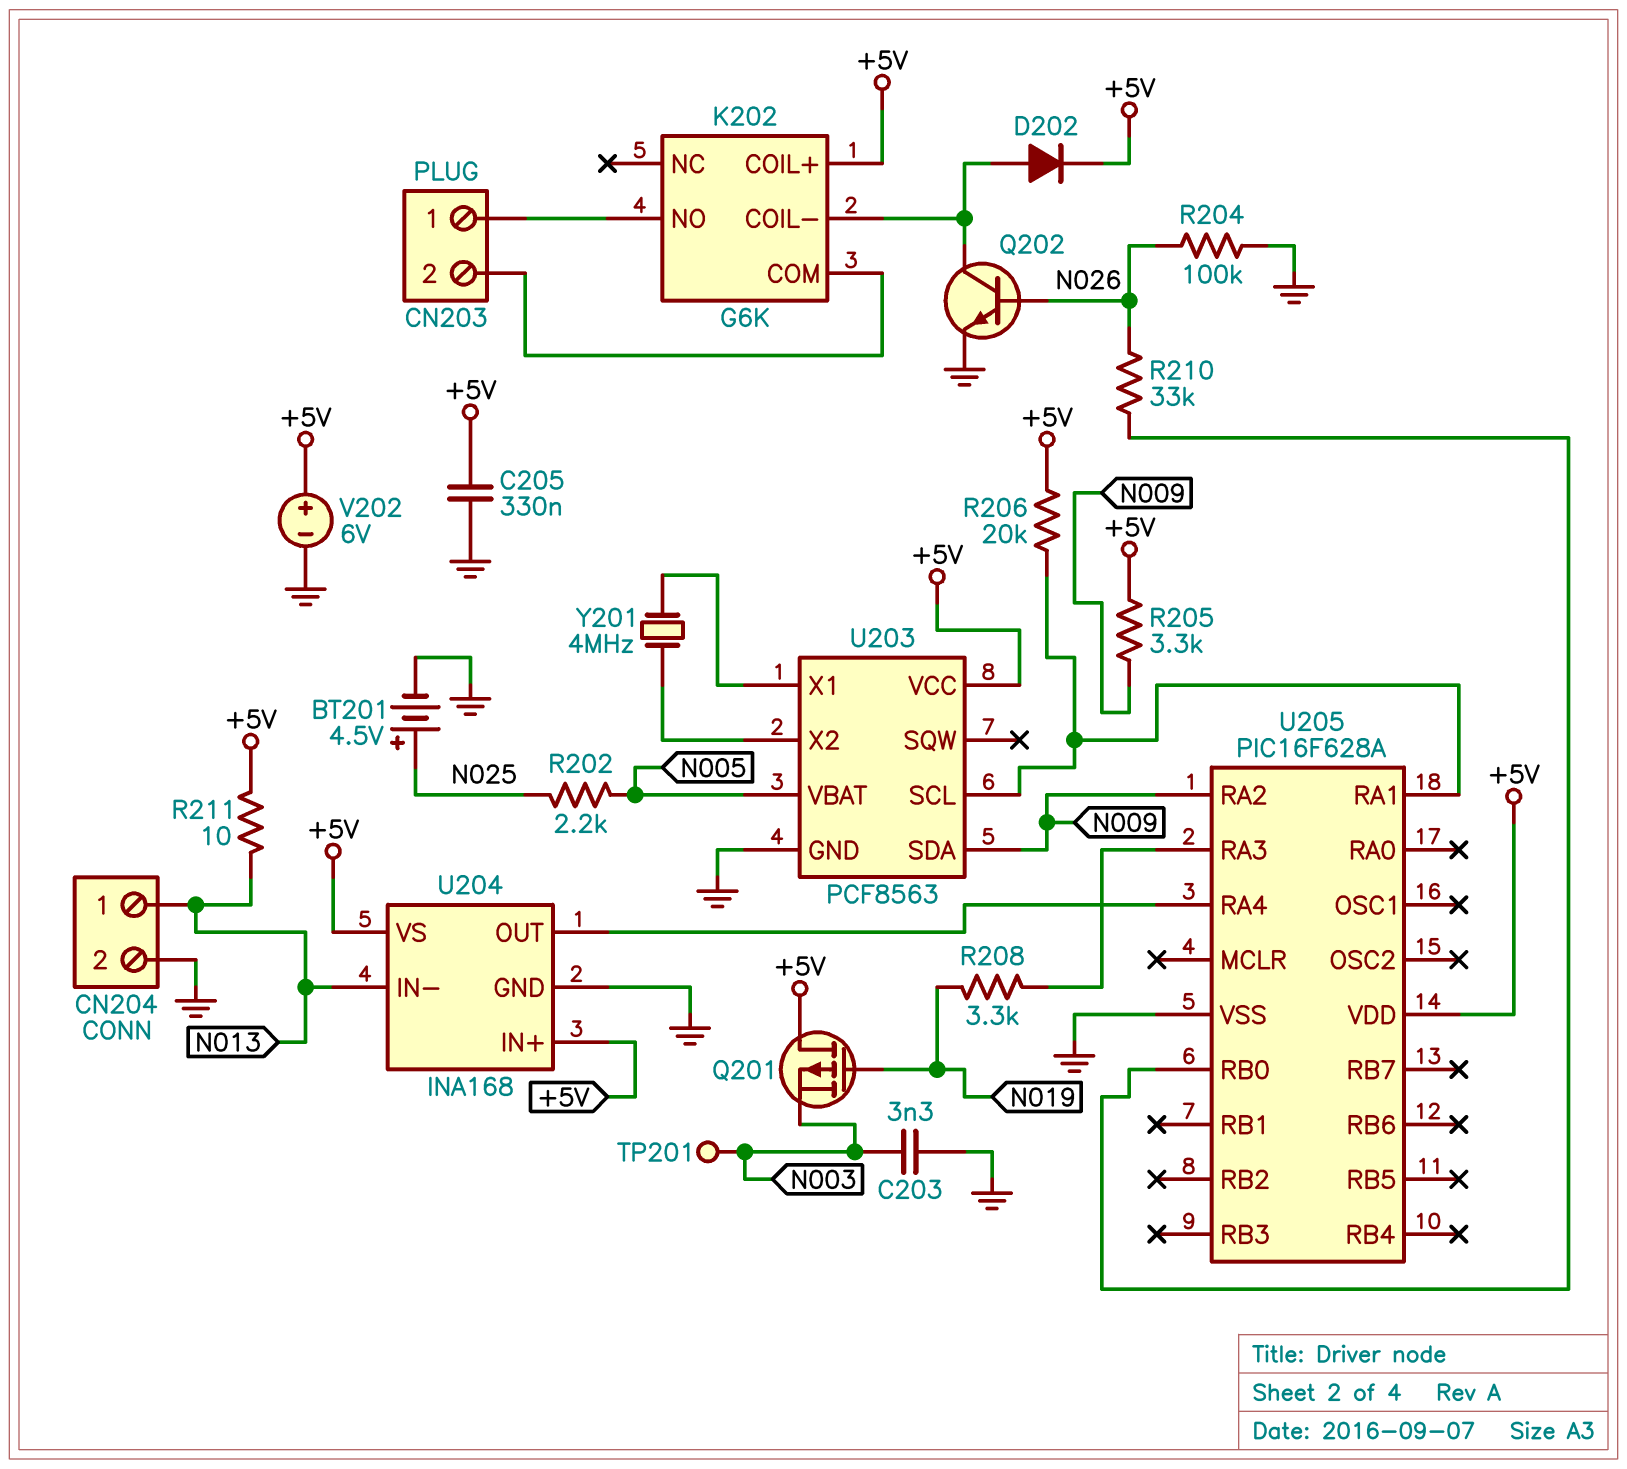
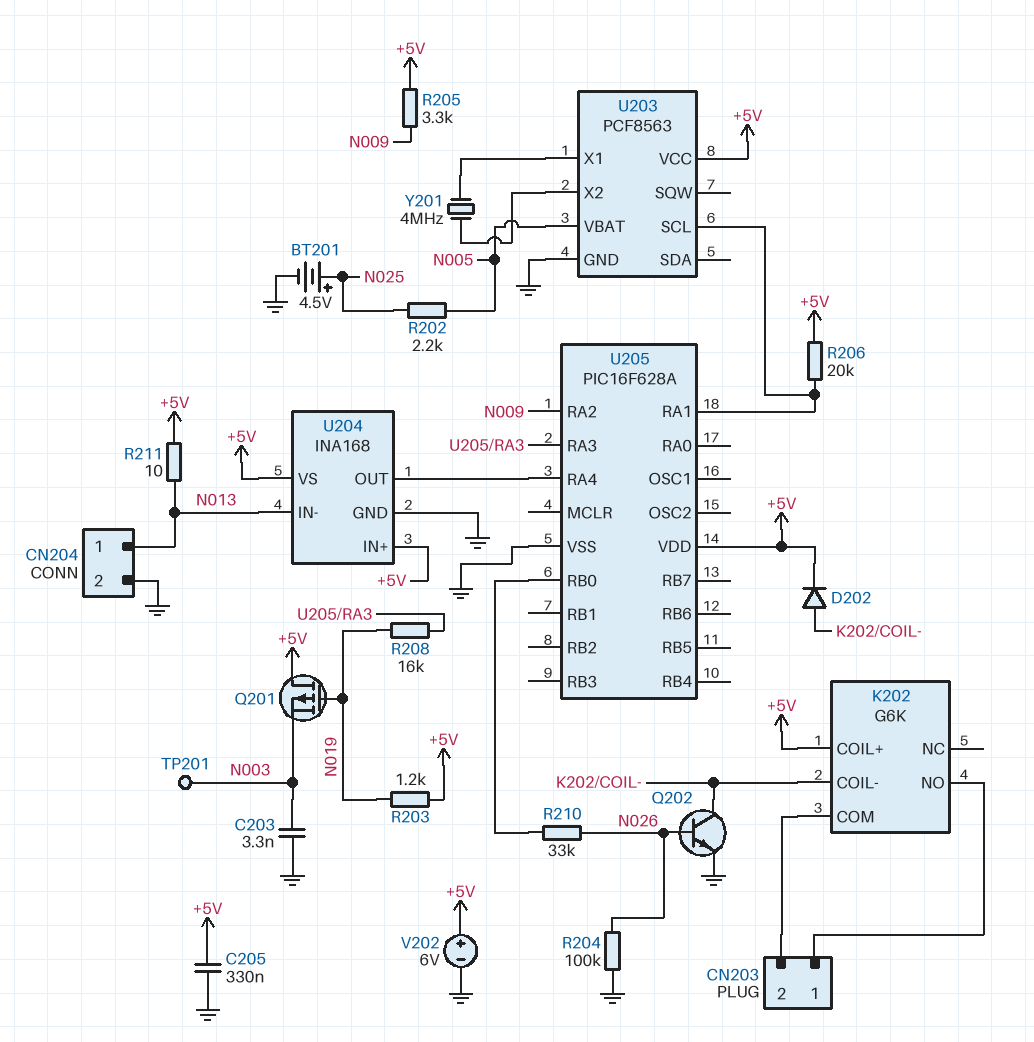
R203: none -> 1.2k (+5V, N019)
R208: 3.3k (N019, U205/RA3) -> 16k (N019, U205/RA3)
U203 pin SDA: N009 -> none

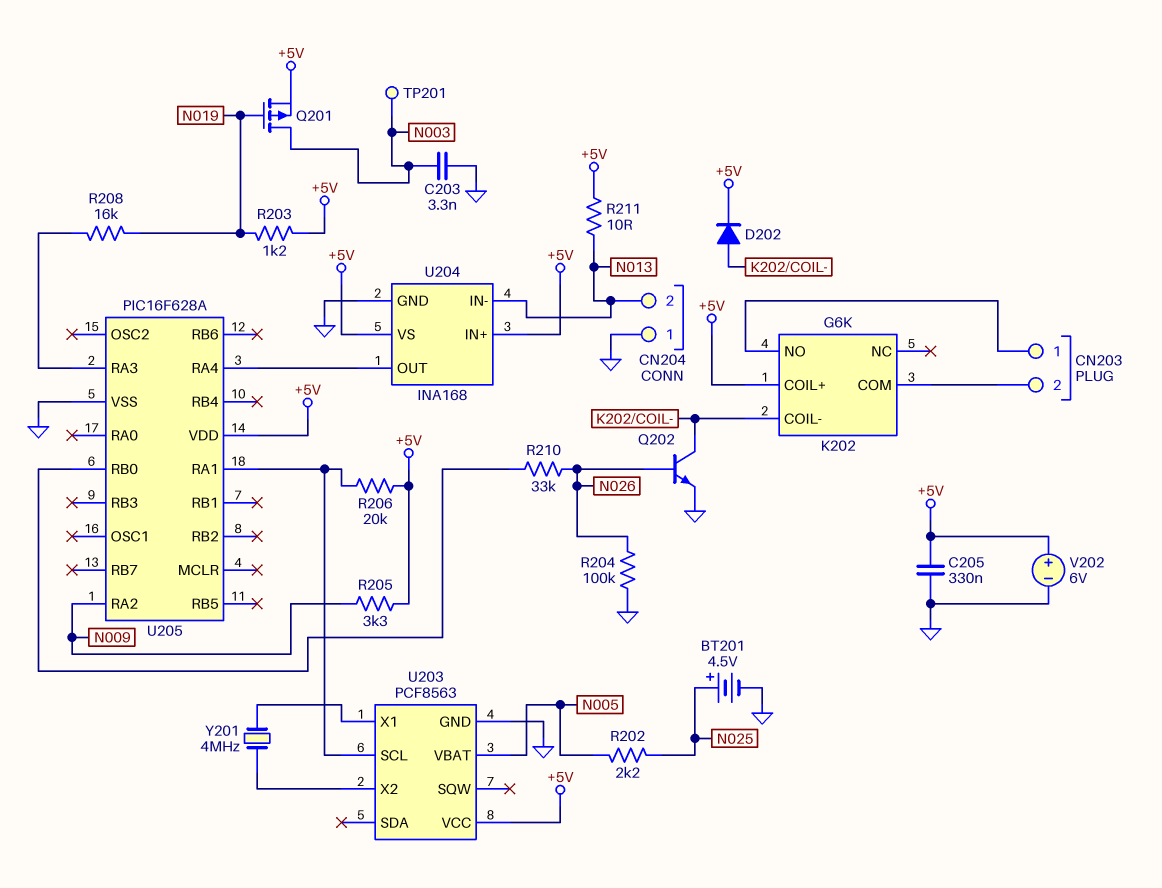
CN204 pin 1: N013 -> GND
CN204 pin 2: GND -> N013
Q201: PMOS (G N019, D +5V, S N003) -> PMOS (G N019, D N003, S +5V)

